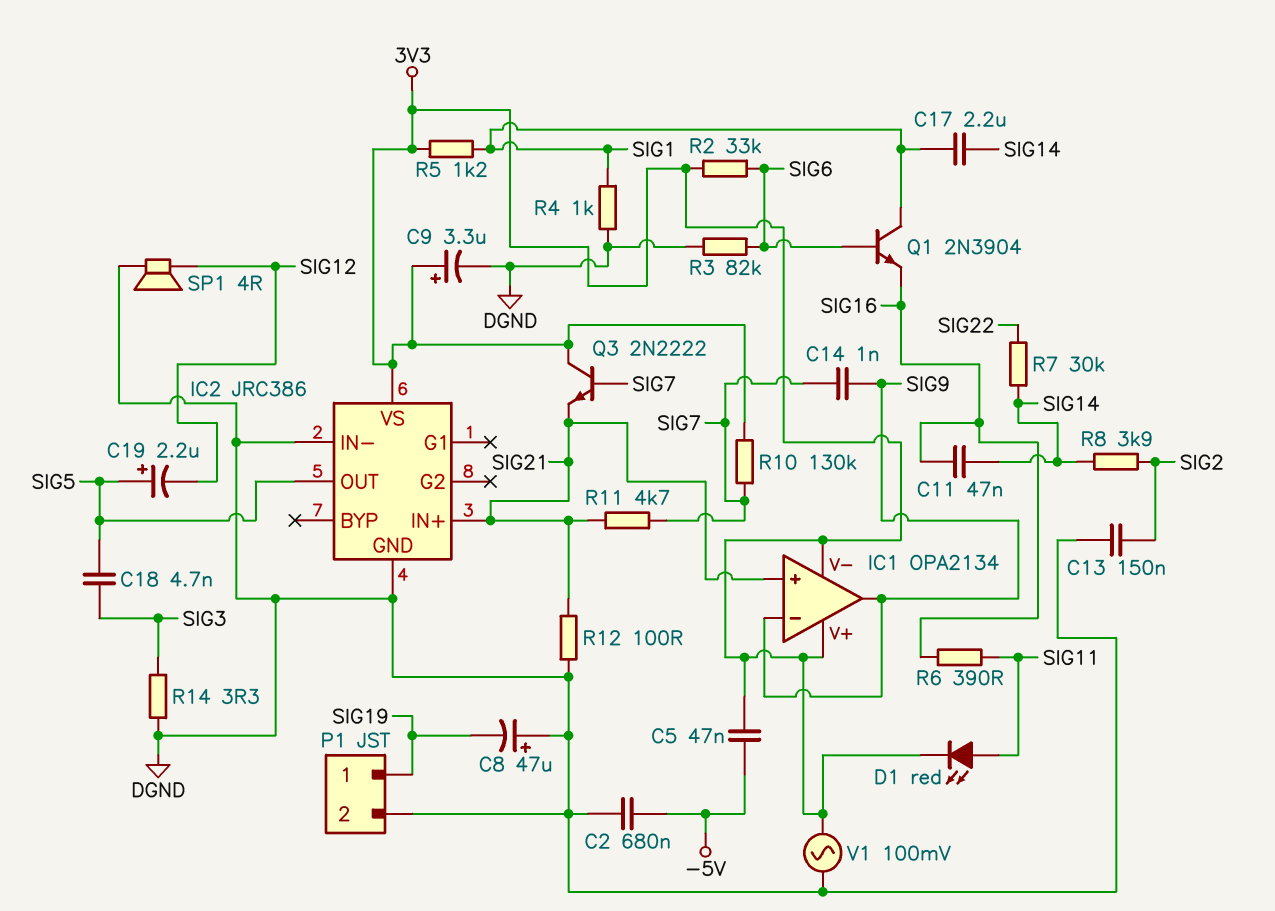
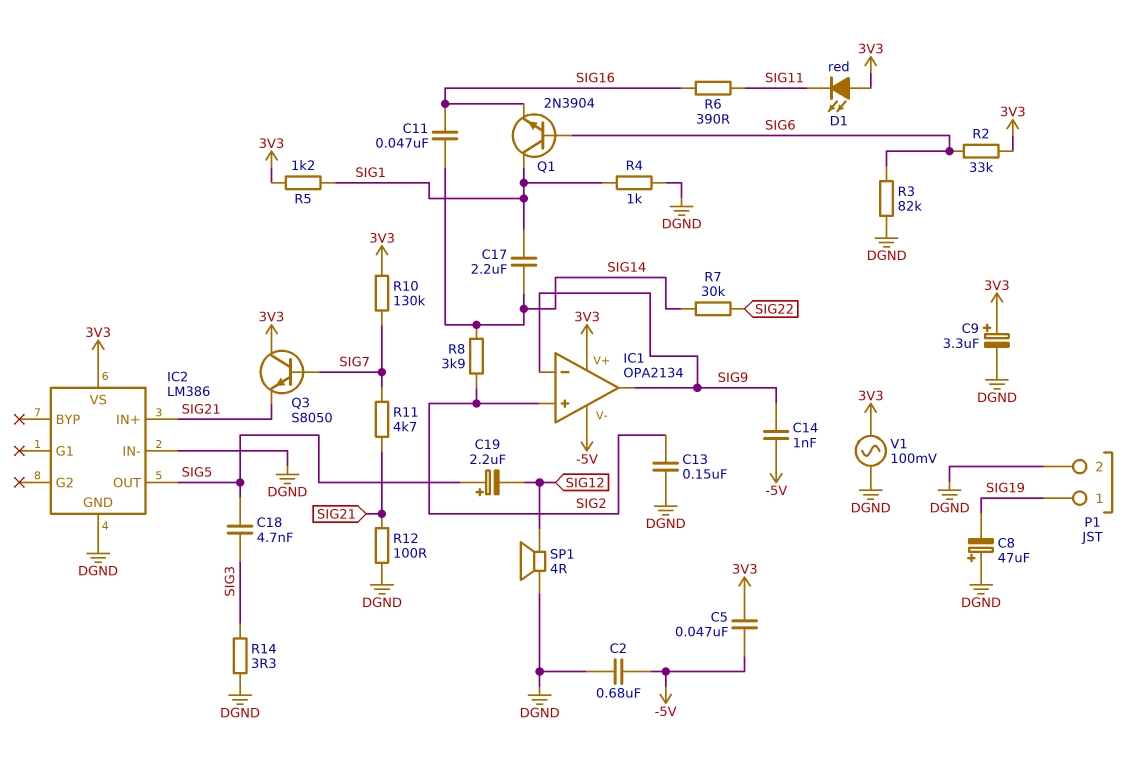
C14: 1nF (SIG7, SIG9) -> 1nF (-5V, SIG9)
D1: LED red (A SIG11, K 3V3) -> LED red (A 3V3, K SIG11)
IC1 pin V-: 3V3 -> -5V
IC1 pin in+: SIG21 -> SIG2
IC2: JRC386 -> LM386
Q3: NPN 2N2222 (B SIG7, C 3V3, E SIG21) -> NPN S8050 (B SIG7, C 3V3, E SIG21)

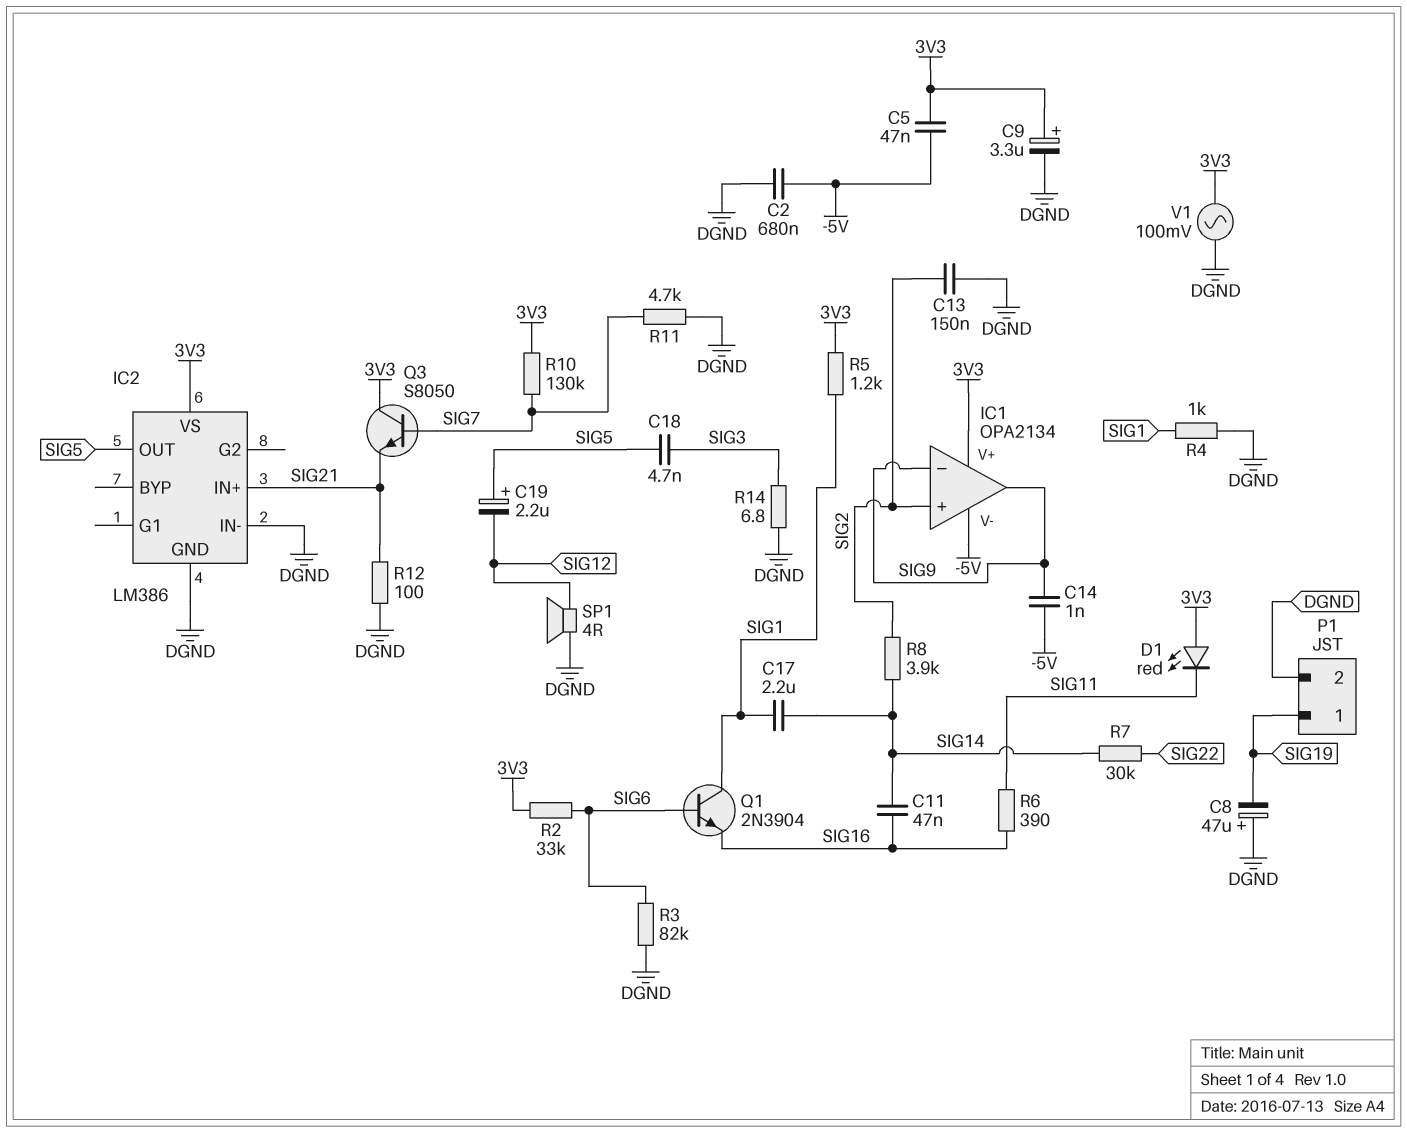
R11: 4.7k (SIG7, SIG21) -> 4.7k (DGND, SIG7)
R14: 3.3 (DGND, SIG3) -> 6.8 (DGND, SIG3)

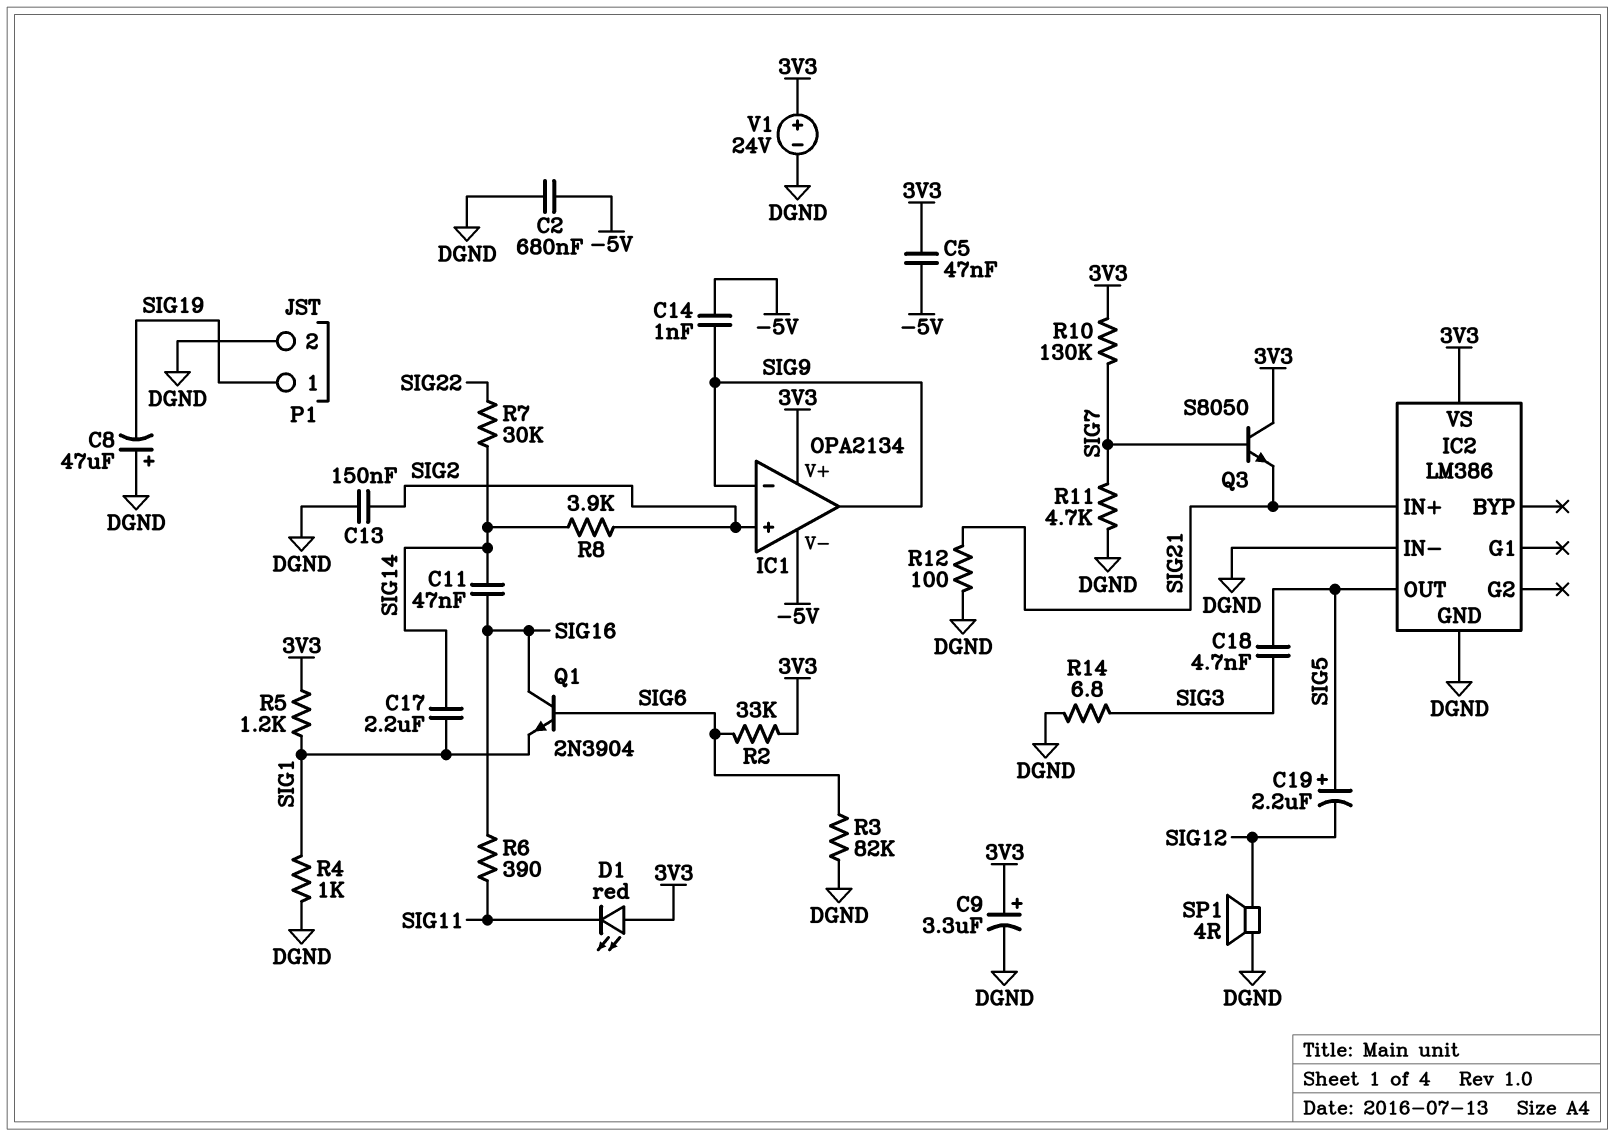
Q1: NPN 2N3904 (B SIG6, C SIG1, E SIG16) -> NPN 2N3904 (B SIG6, C SIG16, E SIG1)
V1: AC 100mV (3V3, DGND) -> 24V (plus 3V3, minus DGND)

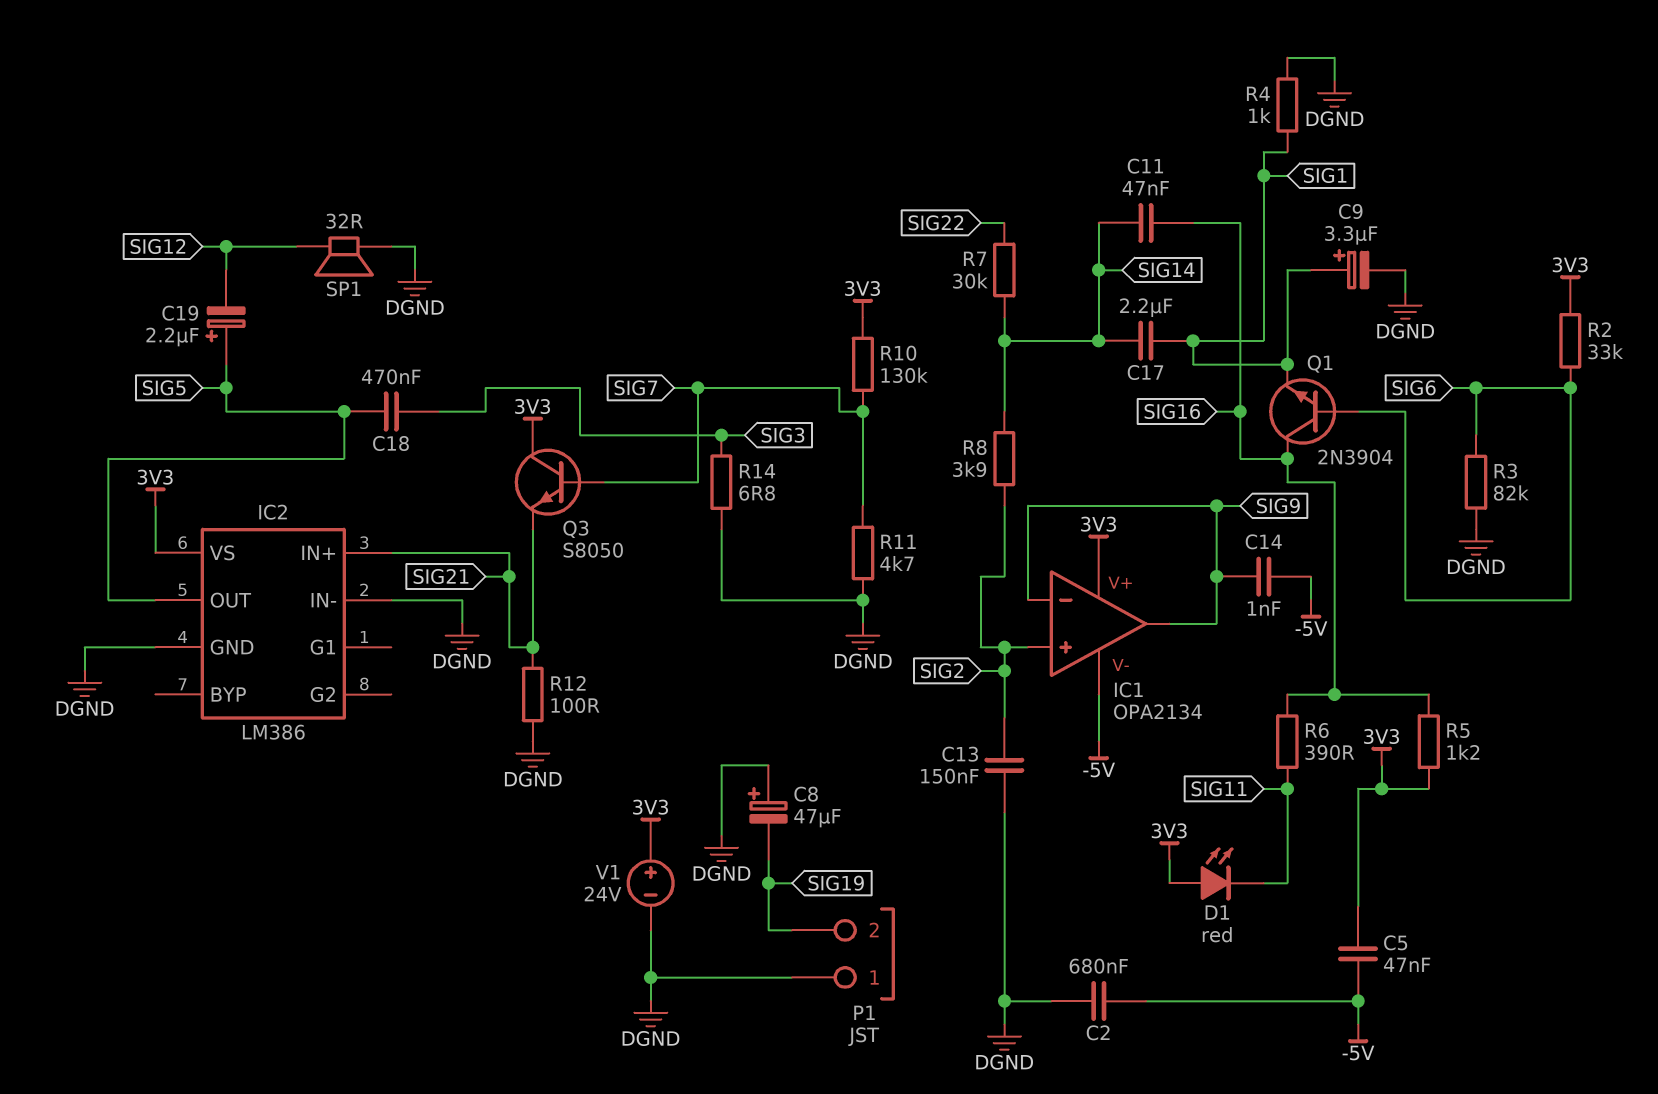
C9: 3.3uF (plus 3V3, minus DGND) -> 3.3uF (plus SIG1, minus DGND)
C18: 4.7nF (SIG3, SIG5) -> 470nF (SIG3, SIG5)
P1 pin 1: SIG19 -> DGND
P1 pin 2: DGND -> SIG19
R5: 1.2k (3V3, SIG1) -> 1.2k (3V3, SIG16)
SP1: speaker 4R (DGND, SIG12) -> speaker 32R (DGND, SIG12)

